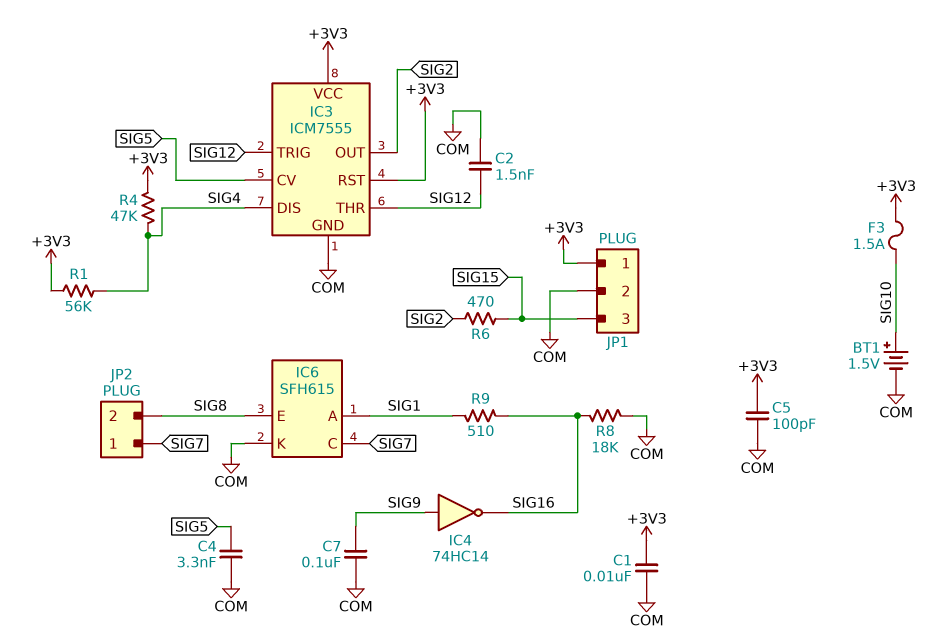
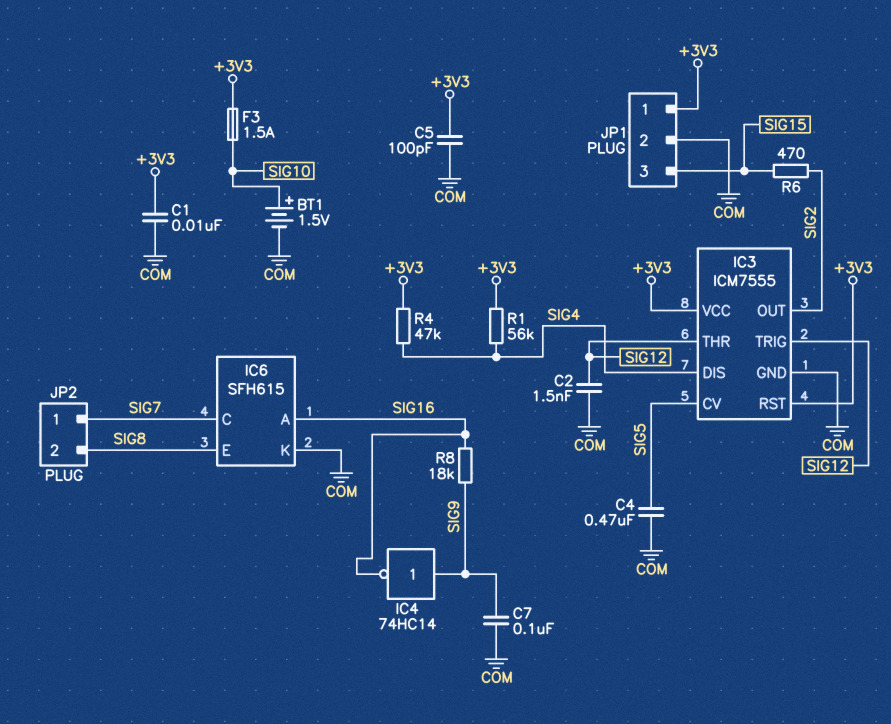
C4: 3.3nF (COM, SIG5) -> 470nF (COM, SIG5)
IC6 pin A: SIG1 -> SIG16
R8: 18k (COM, SIG16) -> 18k (SIG9, SIG16)
R9: 510 (SIG1, SIG16) -> none

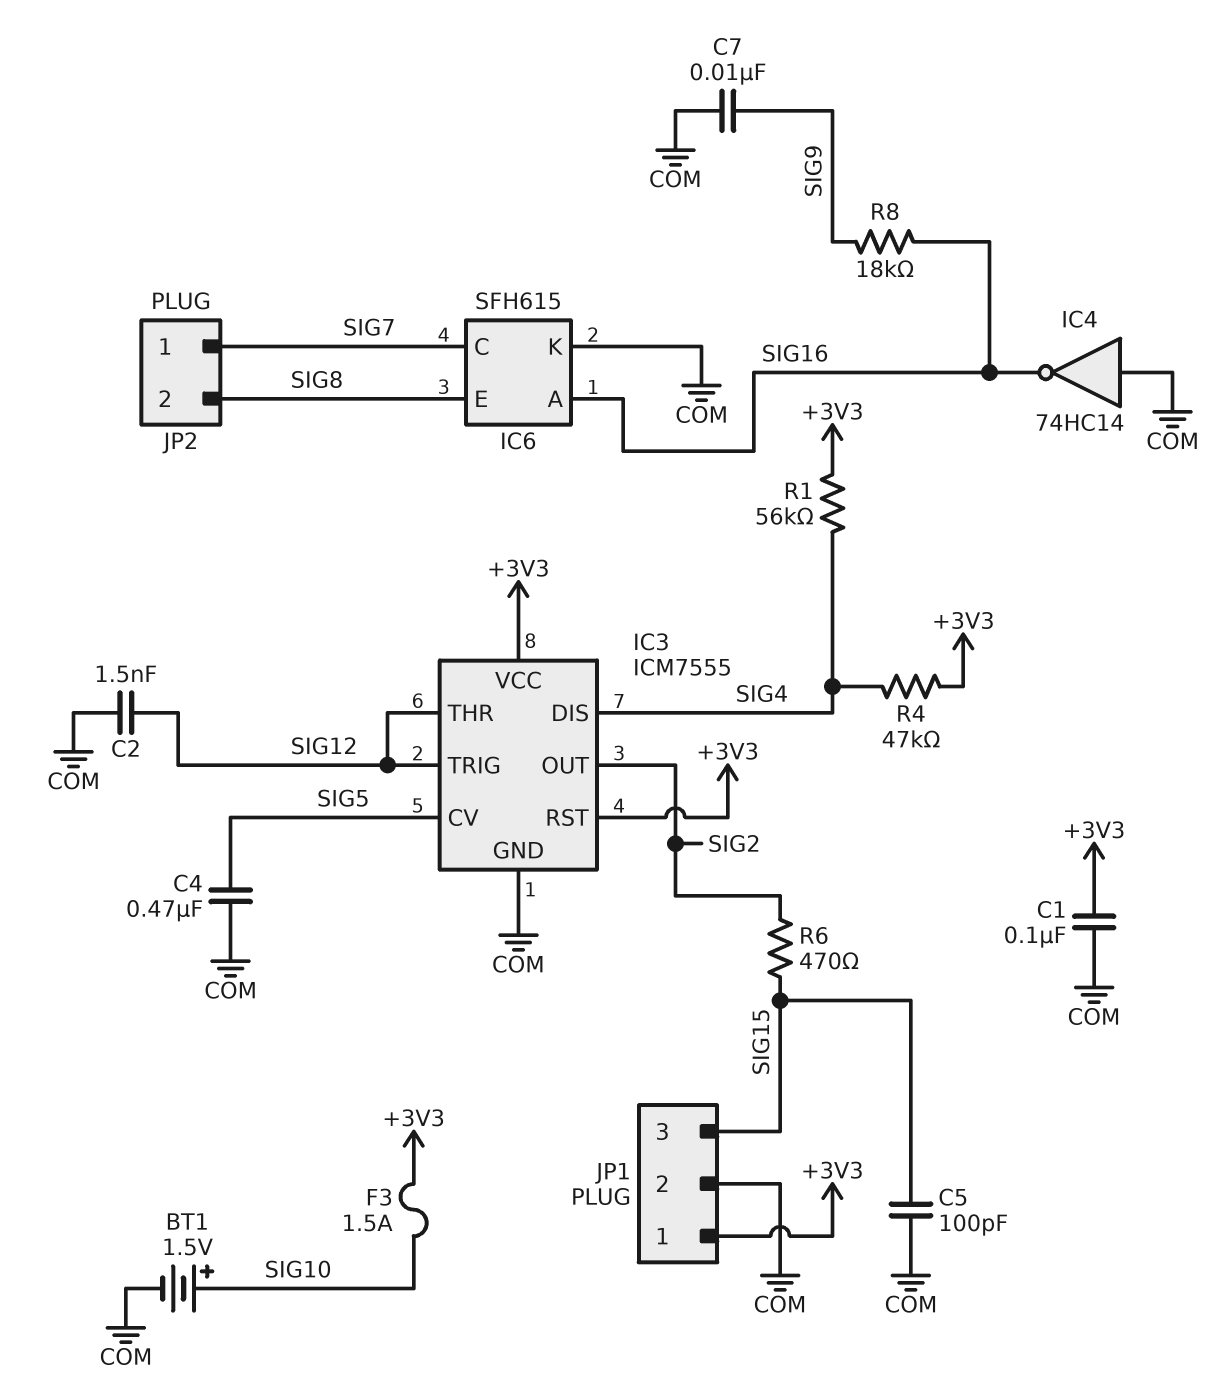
C1: 10nF (+3V3, COM) -> 100nF (+3V3, COM)
C5: 100pF (+3V3, COM) -> 100pF (COM, SIG15)
C7: 100nF (COM, SIG9) -> 10nF (COM, SIG9)
IC4: NOT 74HC14 (in SIG9, out SIG16) -> NOT 74HC14 (in COM, out SIG16)

